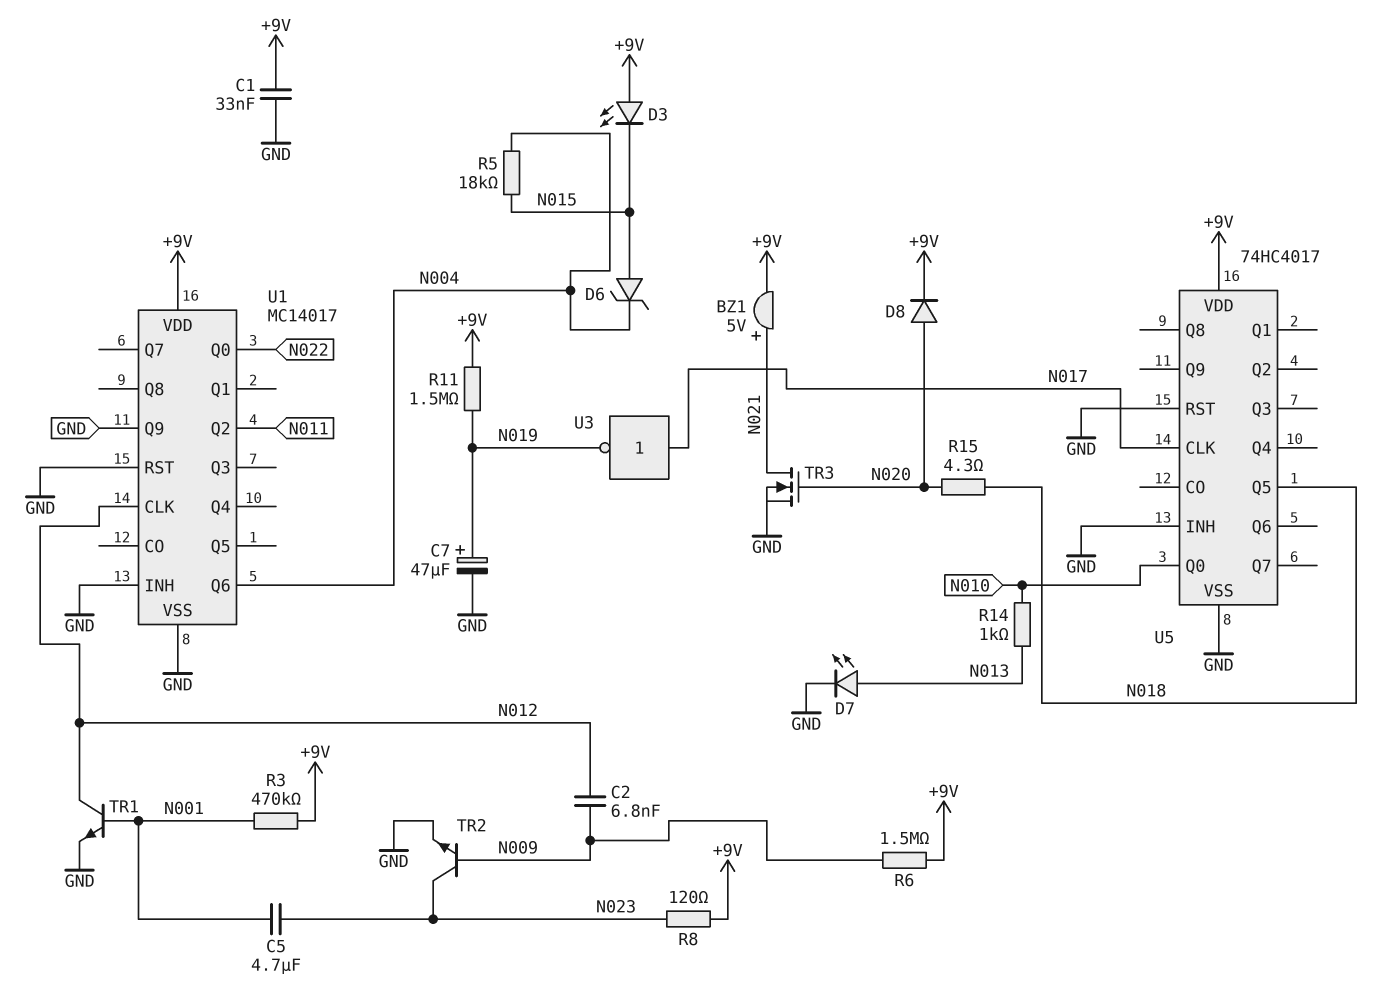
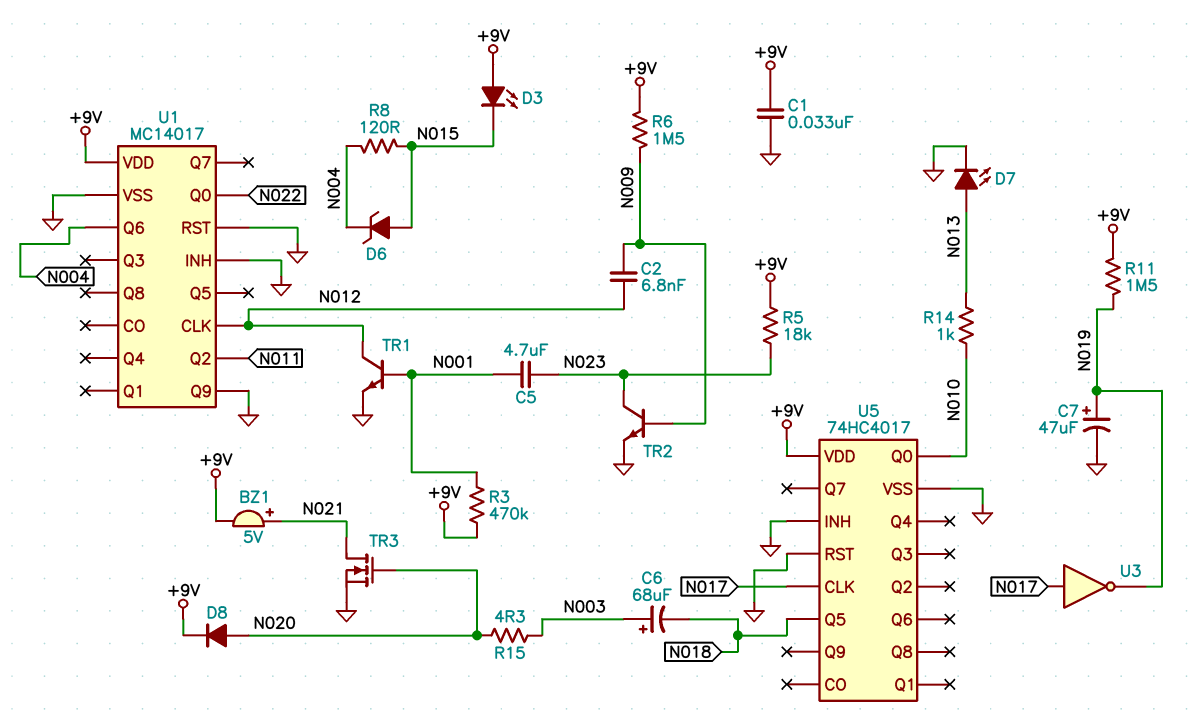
C6: none -> 68uF (plus N003, minus N018)
R5: 18k (N004, N015) -> 18k (+9V, N023)
R8: 120 (+9V, N023) -> 120 (N004, N015)
R15: 4.3 (N018, N020) -> 4.3 (N003, N020)

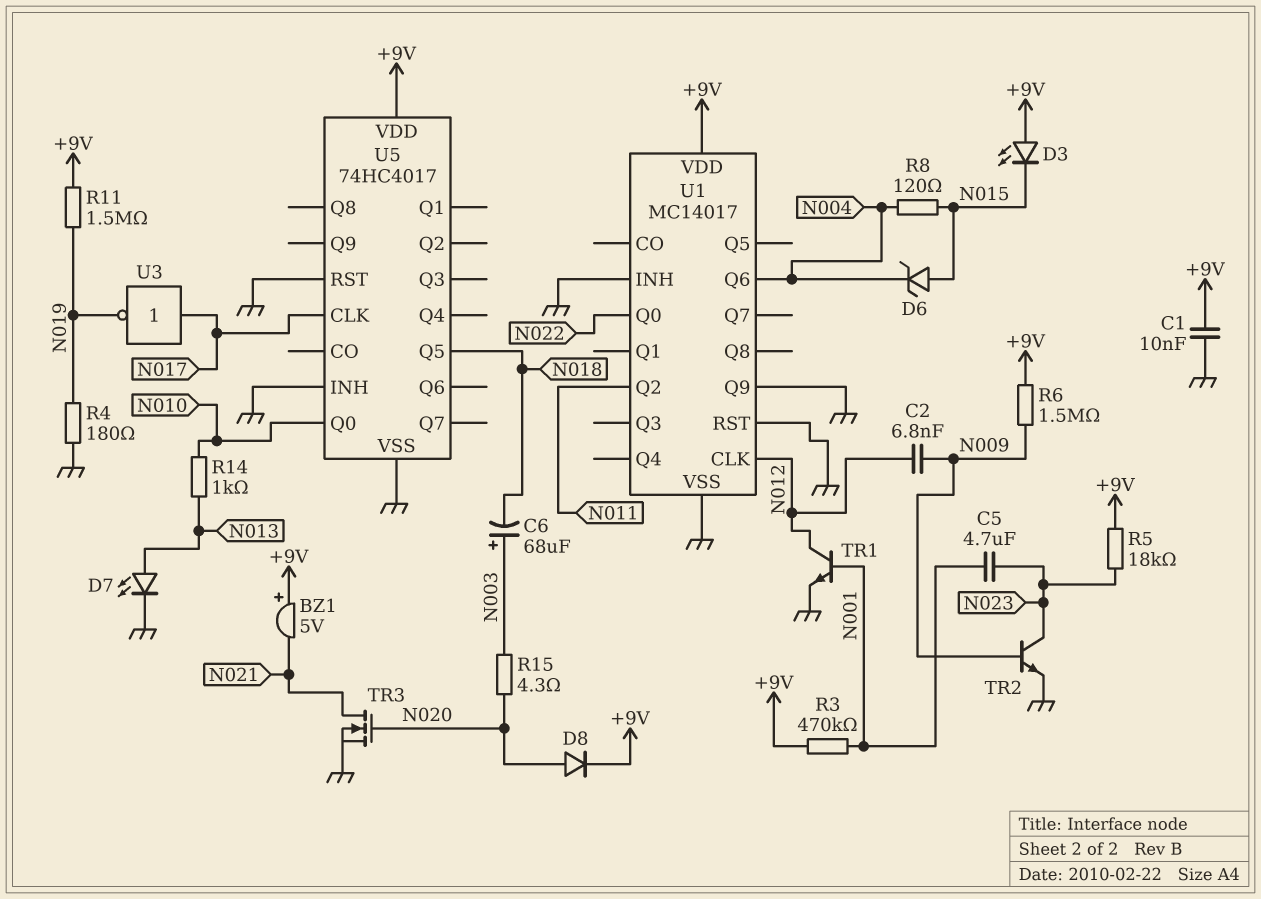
BZ1: buzzer 5V (plus N021, minus +9V) -> buzzer 5V (plus +9V, minus N021)
C1: 33nF (+9V, GND) -> 10nF (+9V, GND)
C7: 47uF (plus N019, minus GND) -> none
R4: none -> 180 (GND, N019)

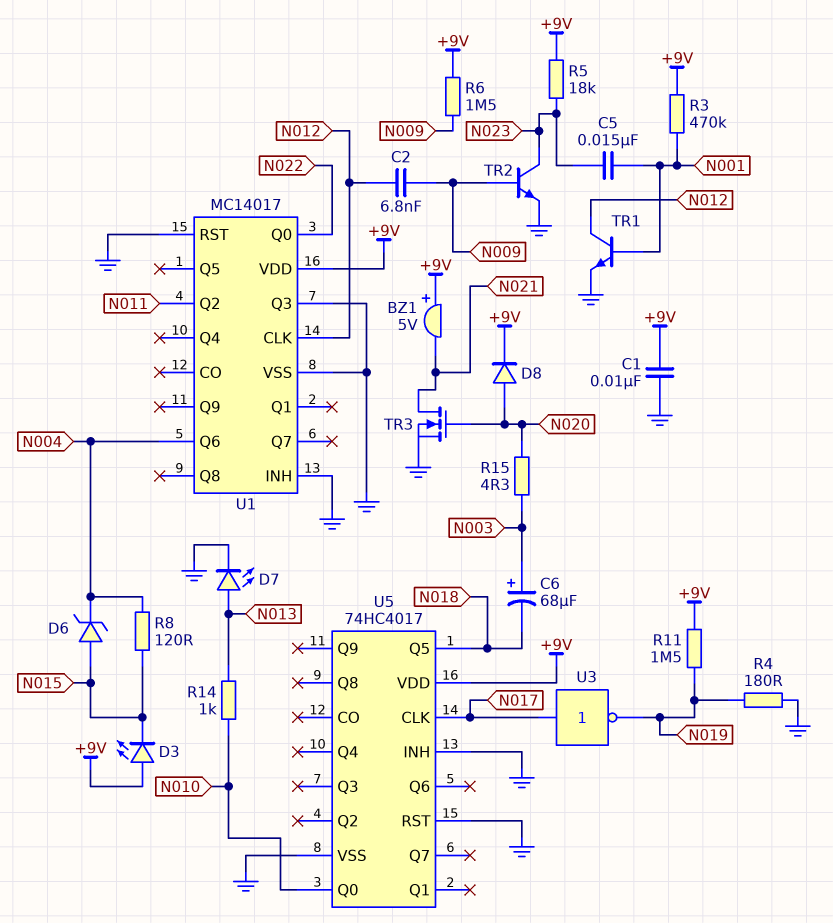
C5: 4.7uF (N001, N023) -> 15nF (N001, N023)
U1 pin Q3: none -> GND
U1 pin Q9: GND -> none

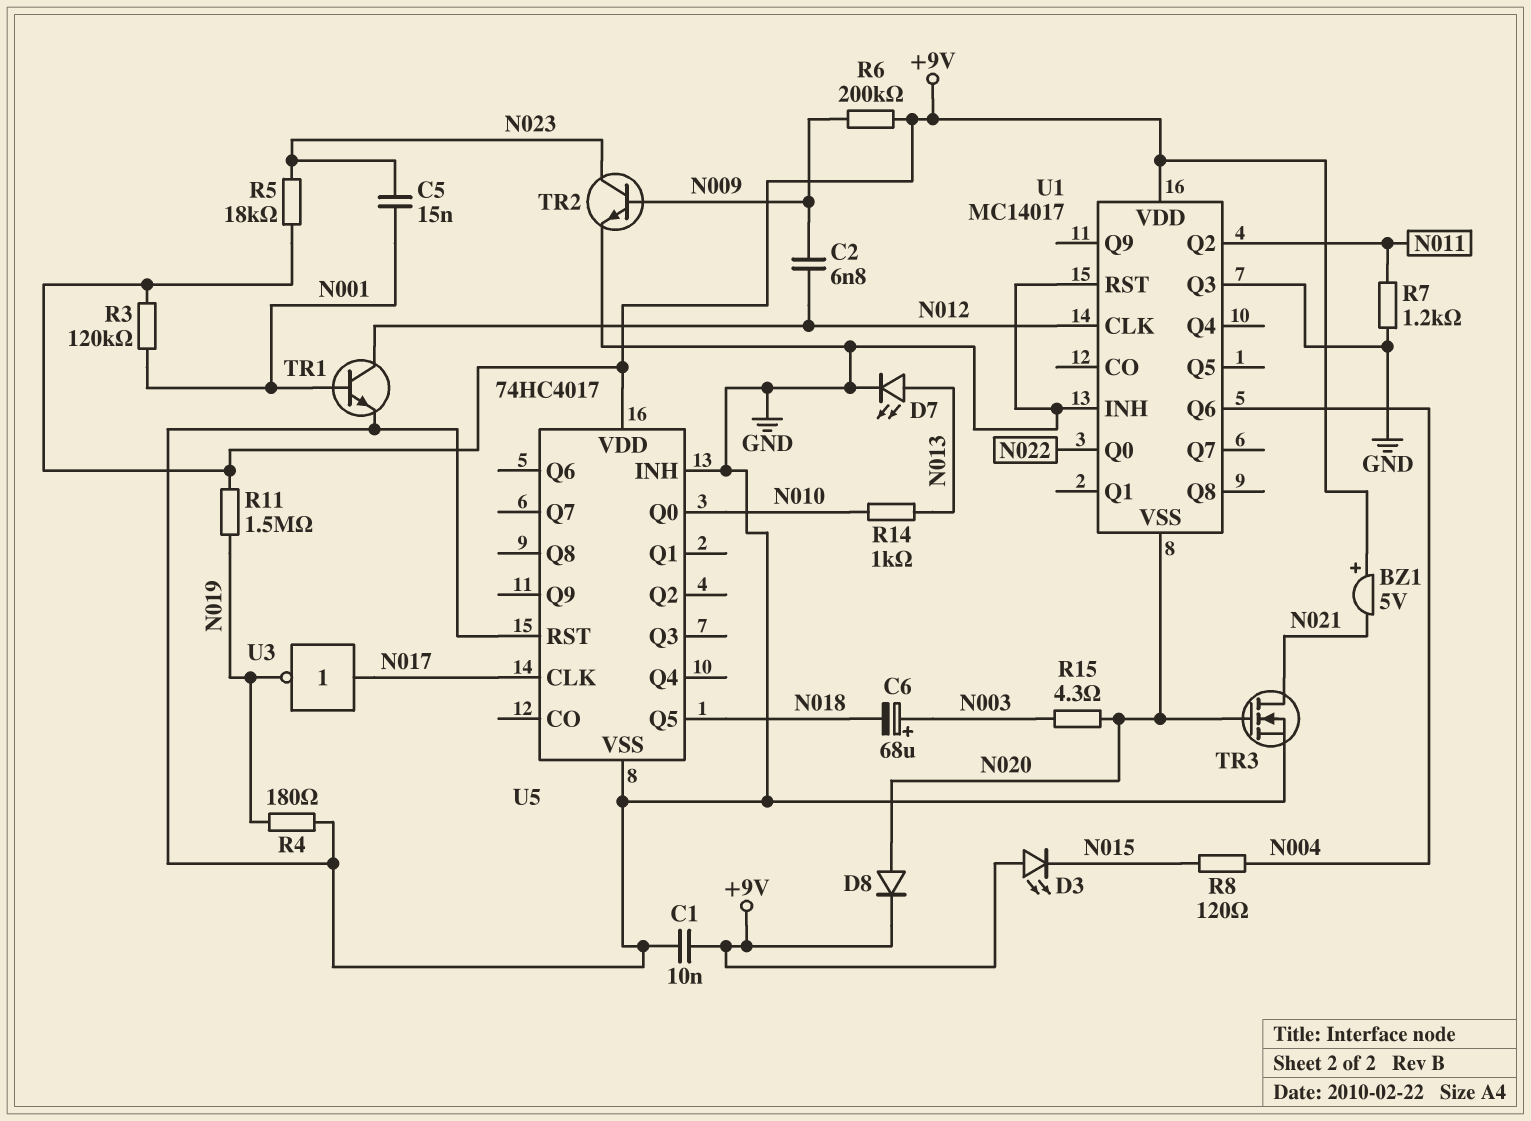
D6: zener (A N015, K N004) -> none
R3: 470k (+9V, N001) -> 120k (+9V, N001)
R6: 1.5M (+9V, N009) -> 200k (+9V, N009)
R7: none -> 1.2k (GND, N011)
U1 pin VSS: GND -> N020

